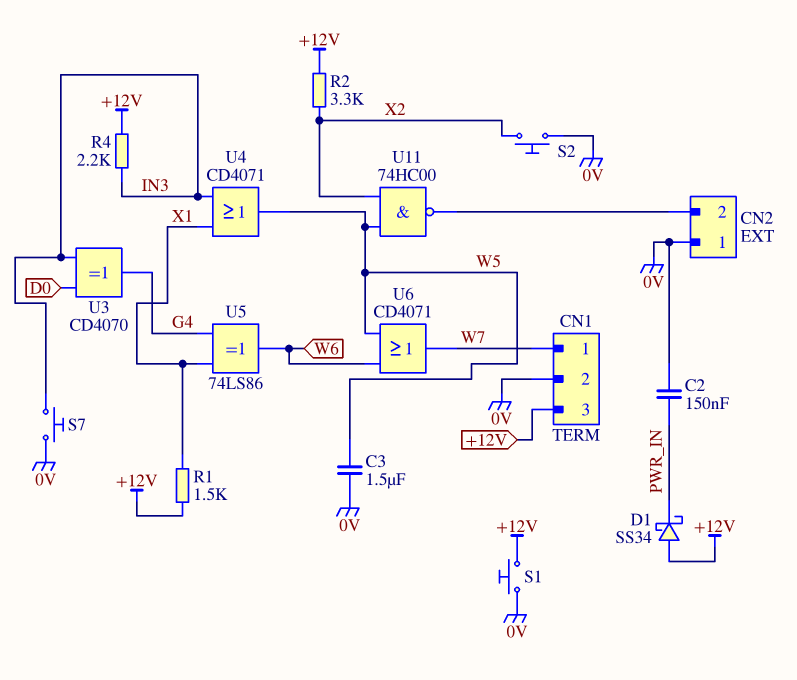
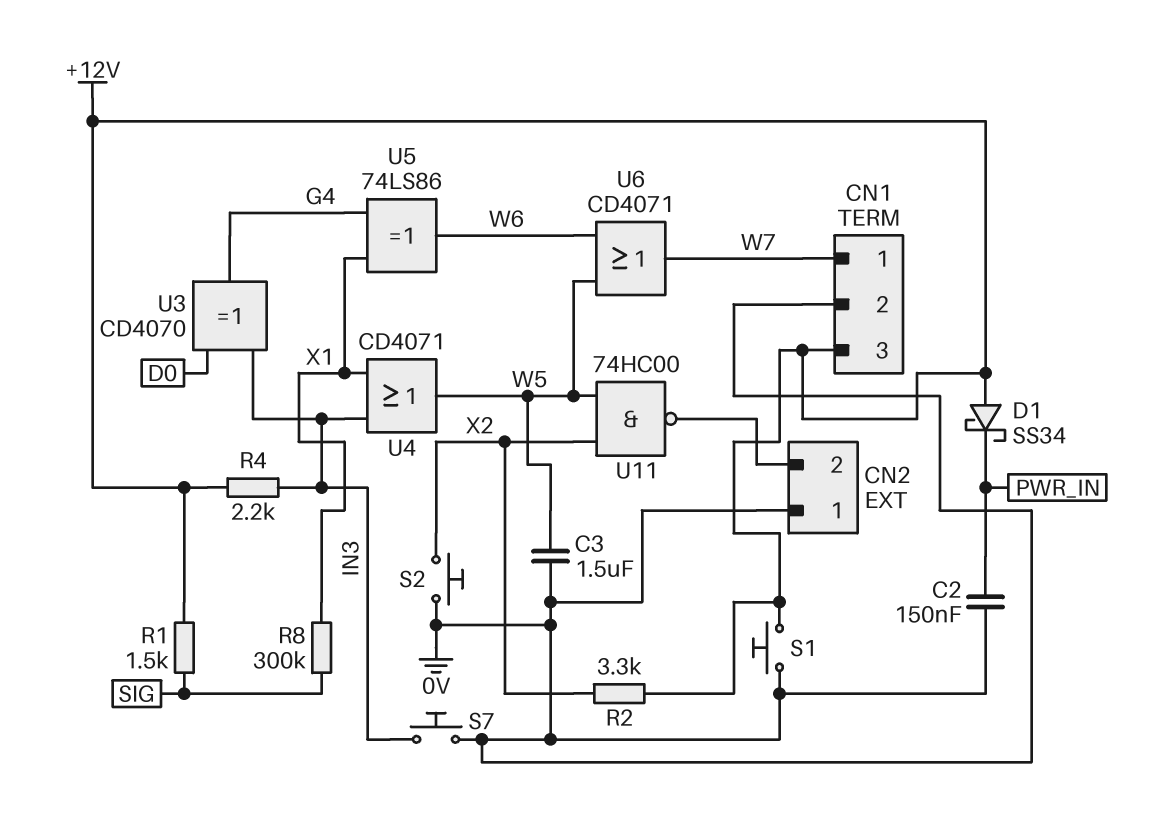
R1: 1.5k (+12V, X1) -> 1.5k (+12V, SIG)
R8: none -> 300k (SIG, X1)

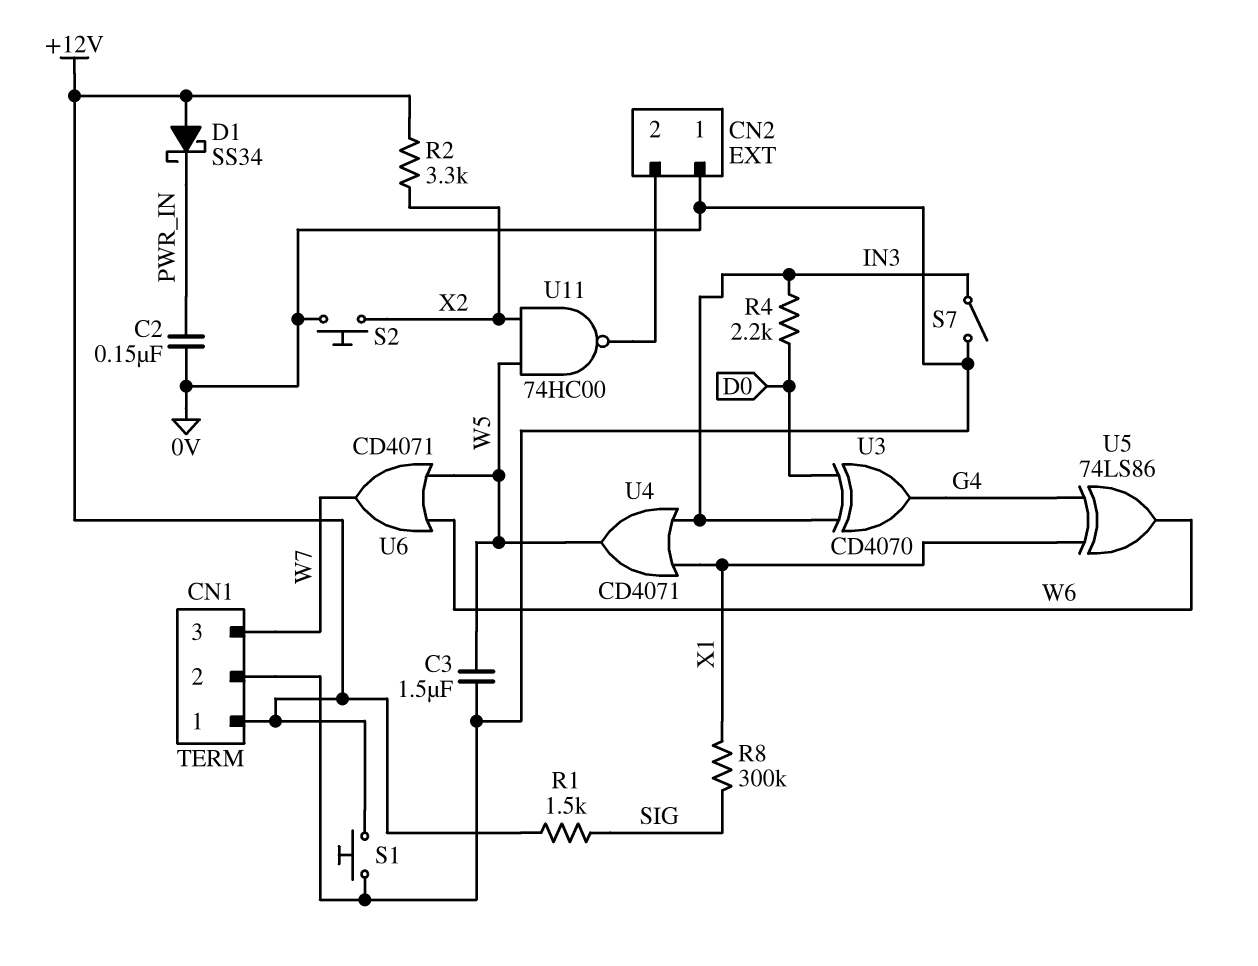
CN1 pin 1: W7 -> +12V
CN1 pin 3: +12V -> W7
R4: 2.2k (+12V, IN3) -> 2.2k (D0, IN3)
S7: button (0V, IN3) -> switch (0V, IN3)

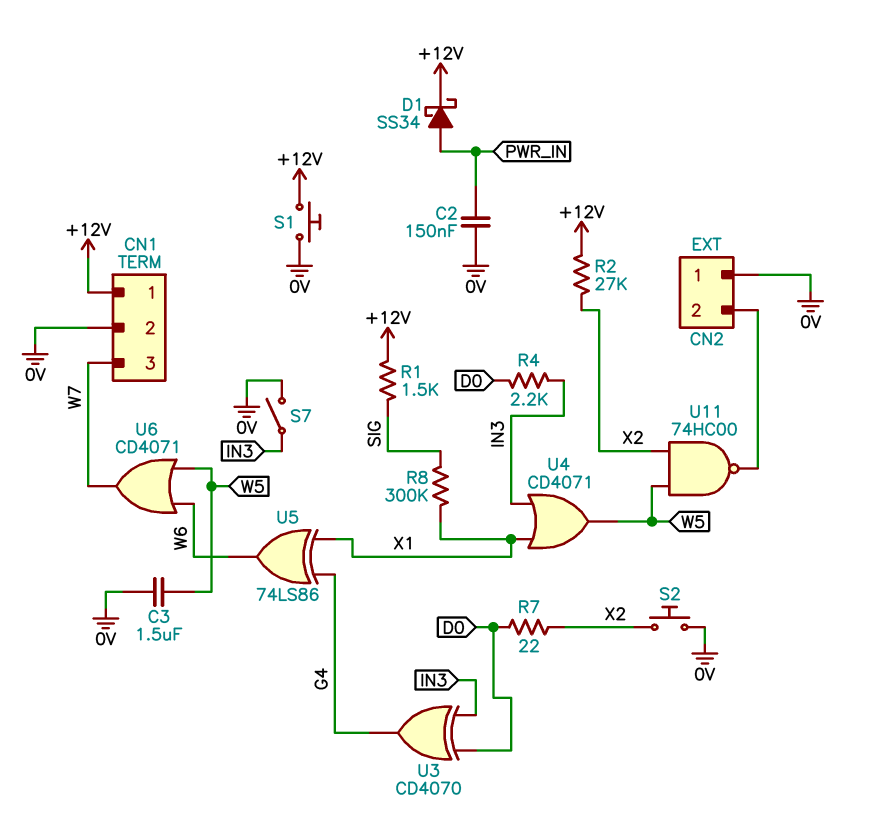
D1: schottky SS34 (A +12V, K PWR_IN) -> schottky SS34 (A PWR_IN, K +12V)
R2: 3.3k (+12V, X2) -> 27k (+12V, X2)
R7: none -> 22 (D0, X2)

